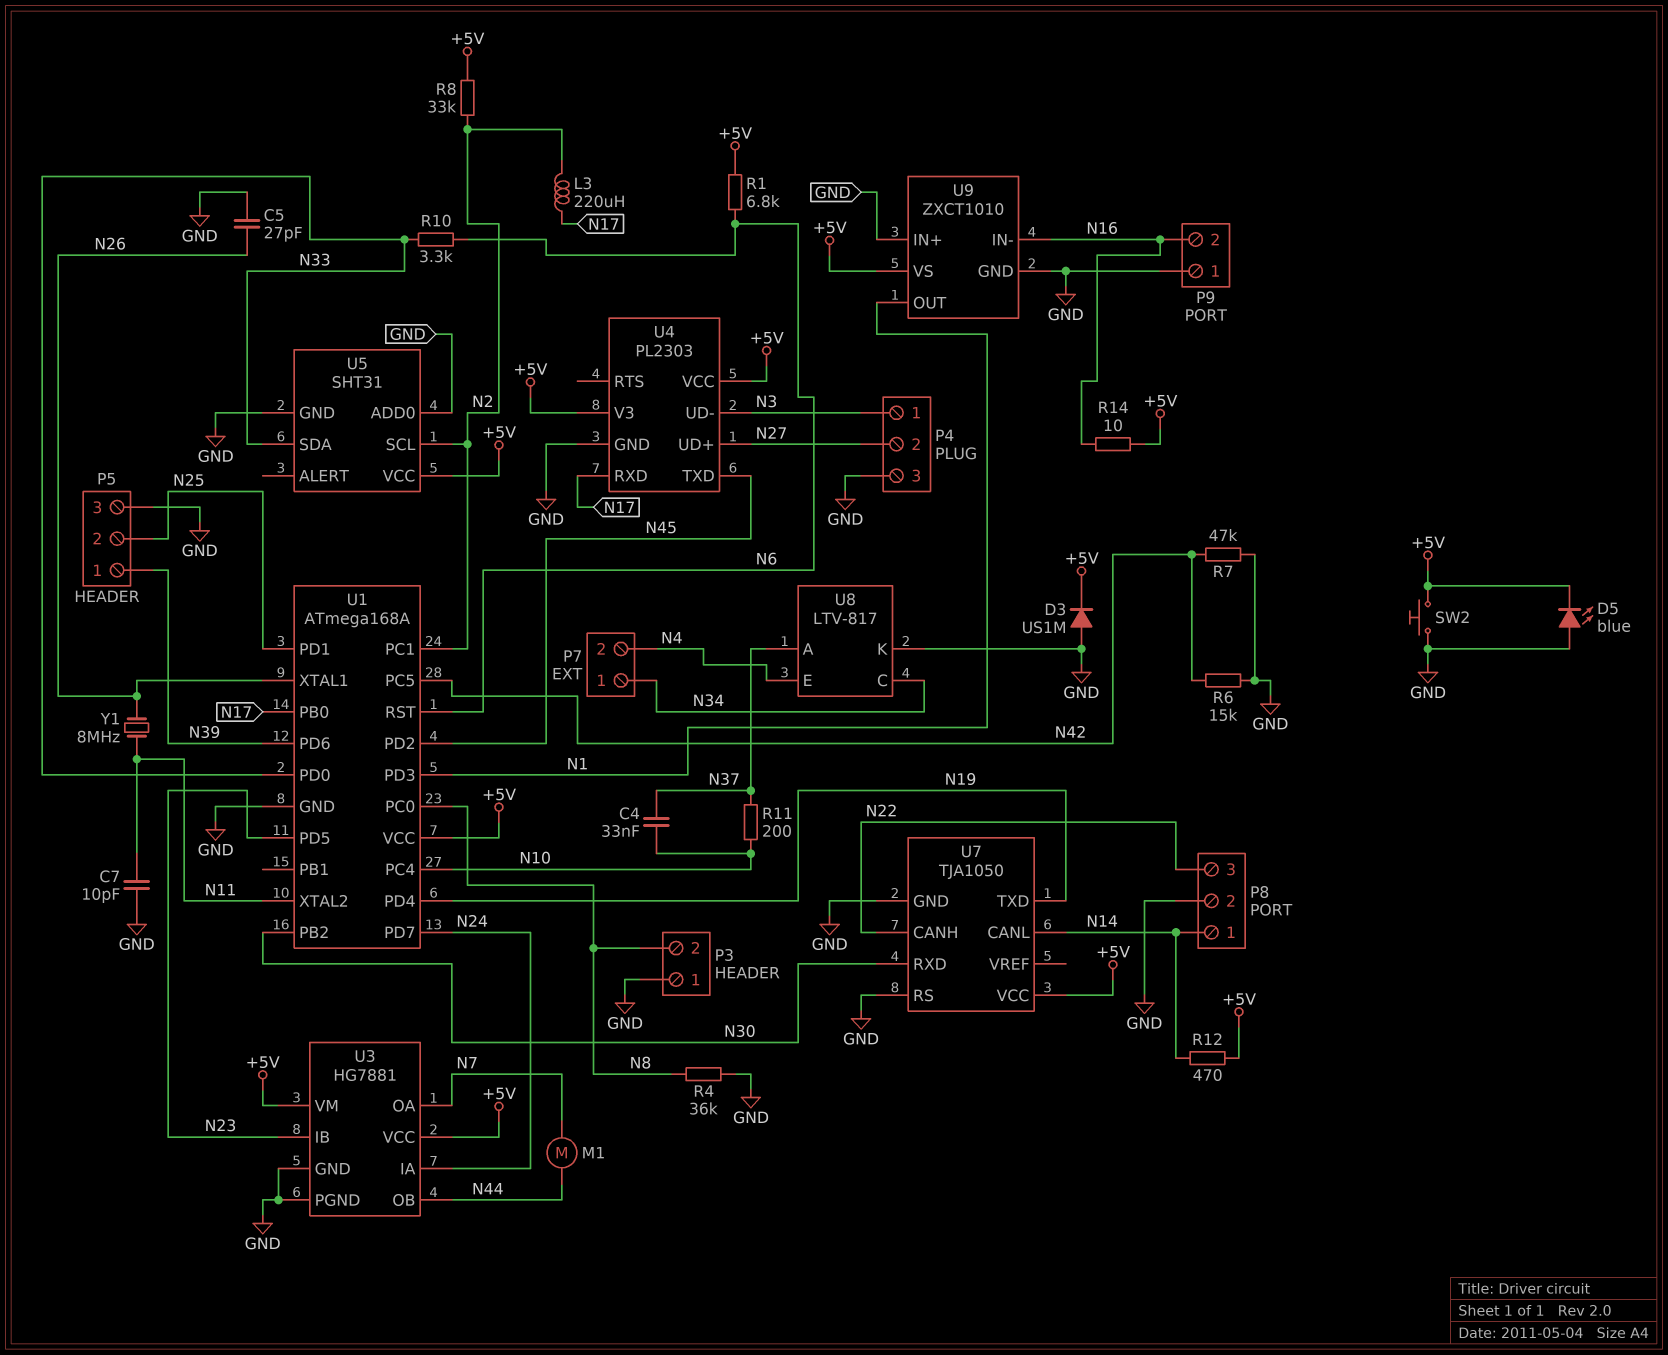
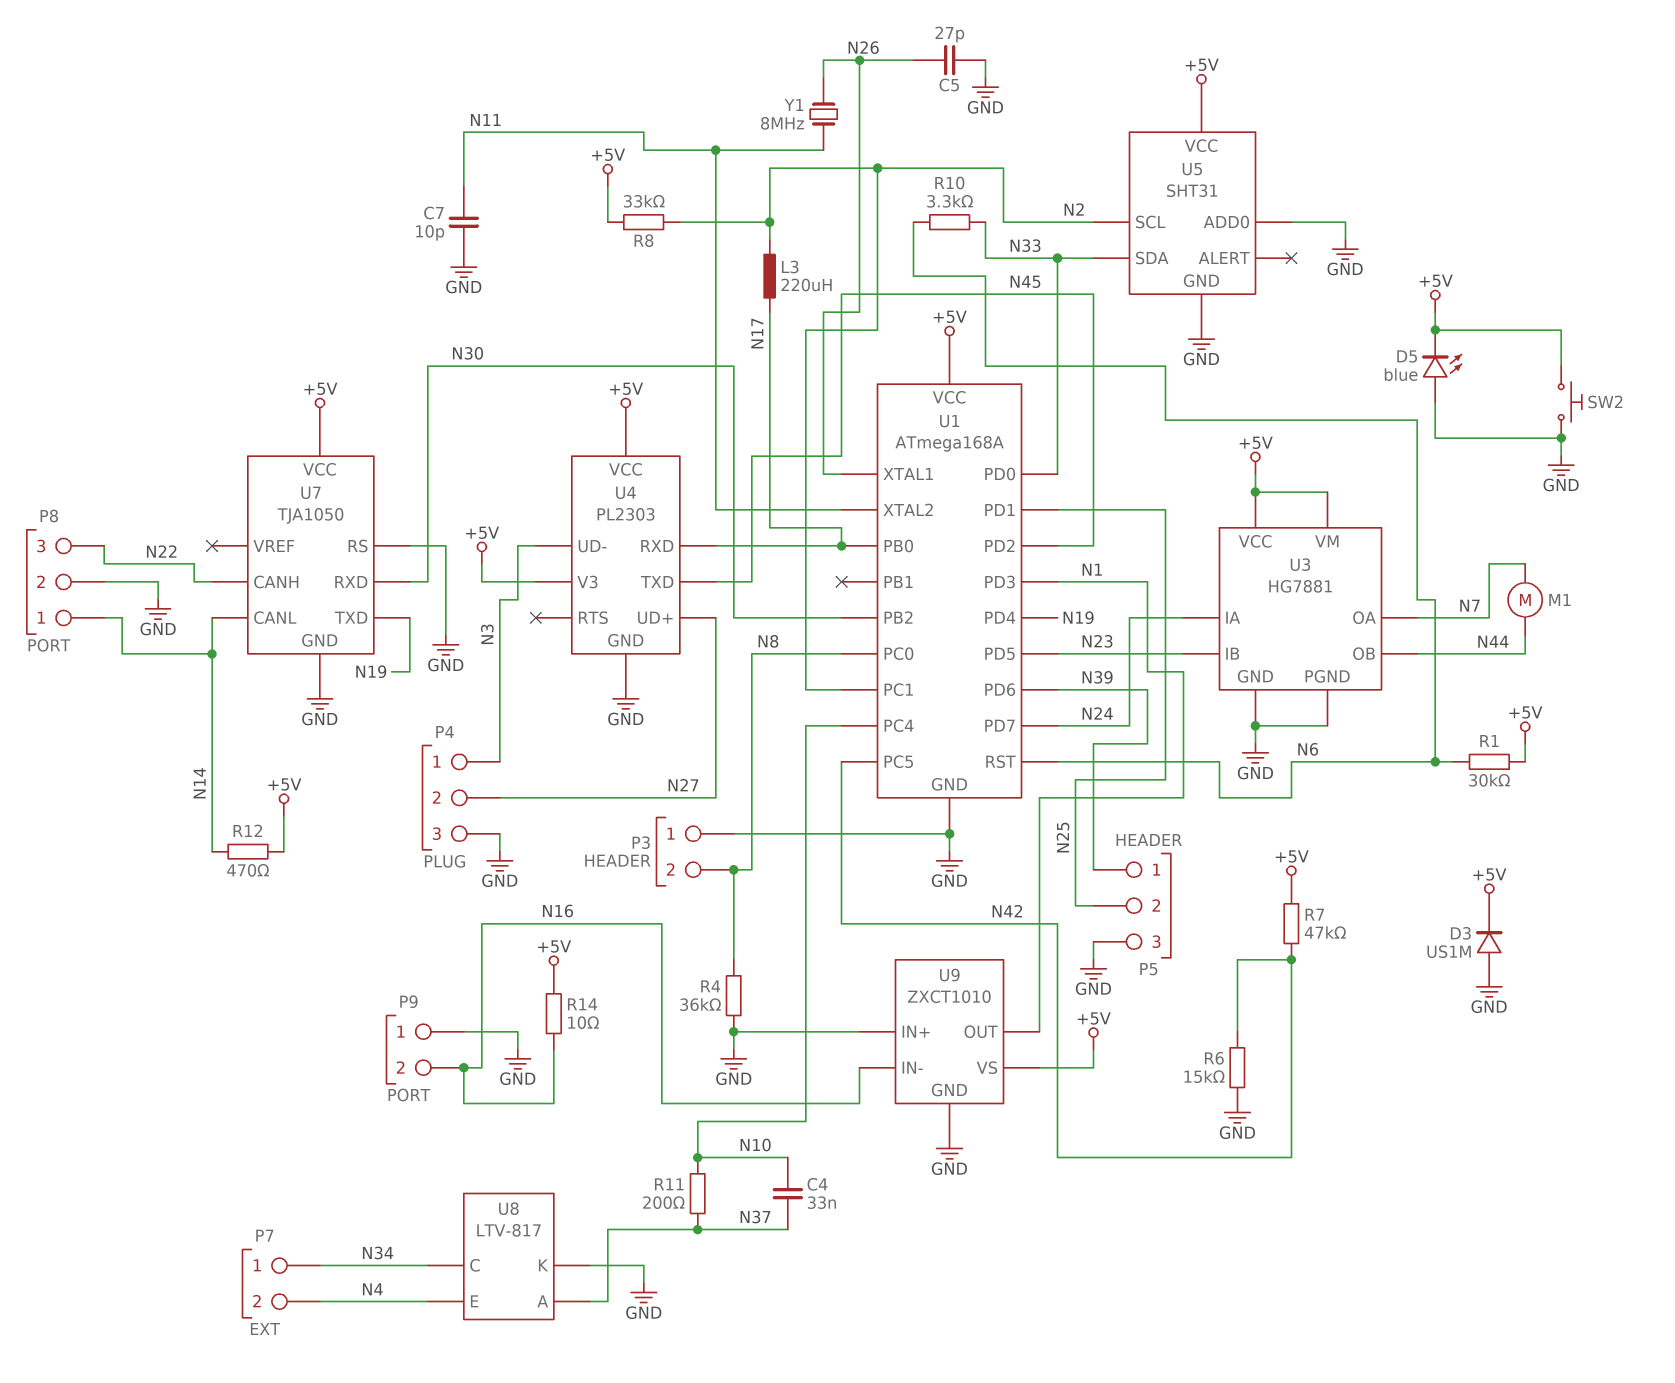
R1: 6.8k (+5V, N6) -> 30k (+5V, N6)
R7: 47k (GND, N42) -> 47k (+5V, N42)

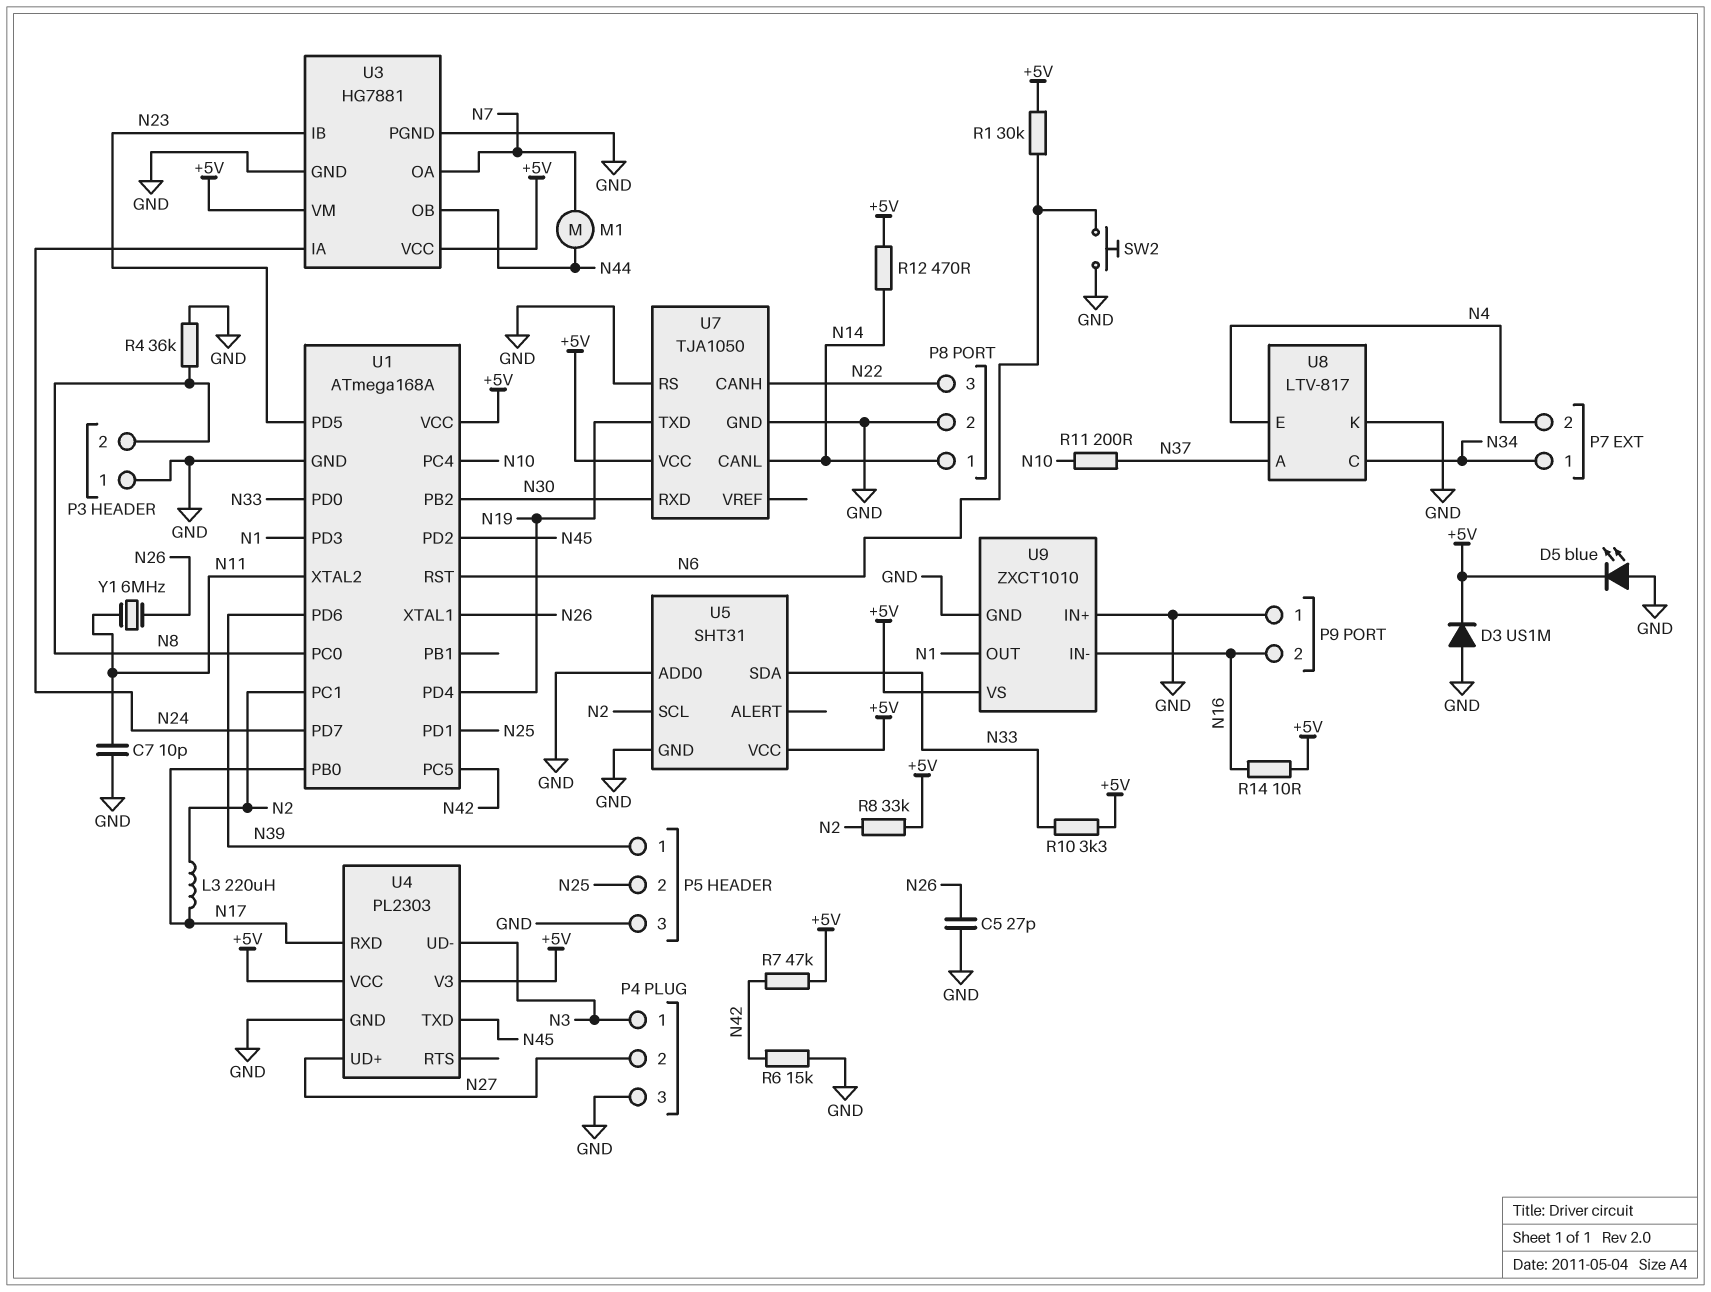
C4: 33nF (N10, N37) -> none
R10: 3.3k (N6, N33) -> 3.3k (+5V, N33)
SW2: button (+5V, GND) -> button (GND, N6)
Y1: 8MHz (N11, N26) -> 6MHz (N11, N26)

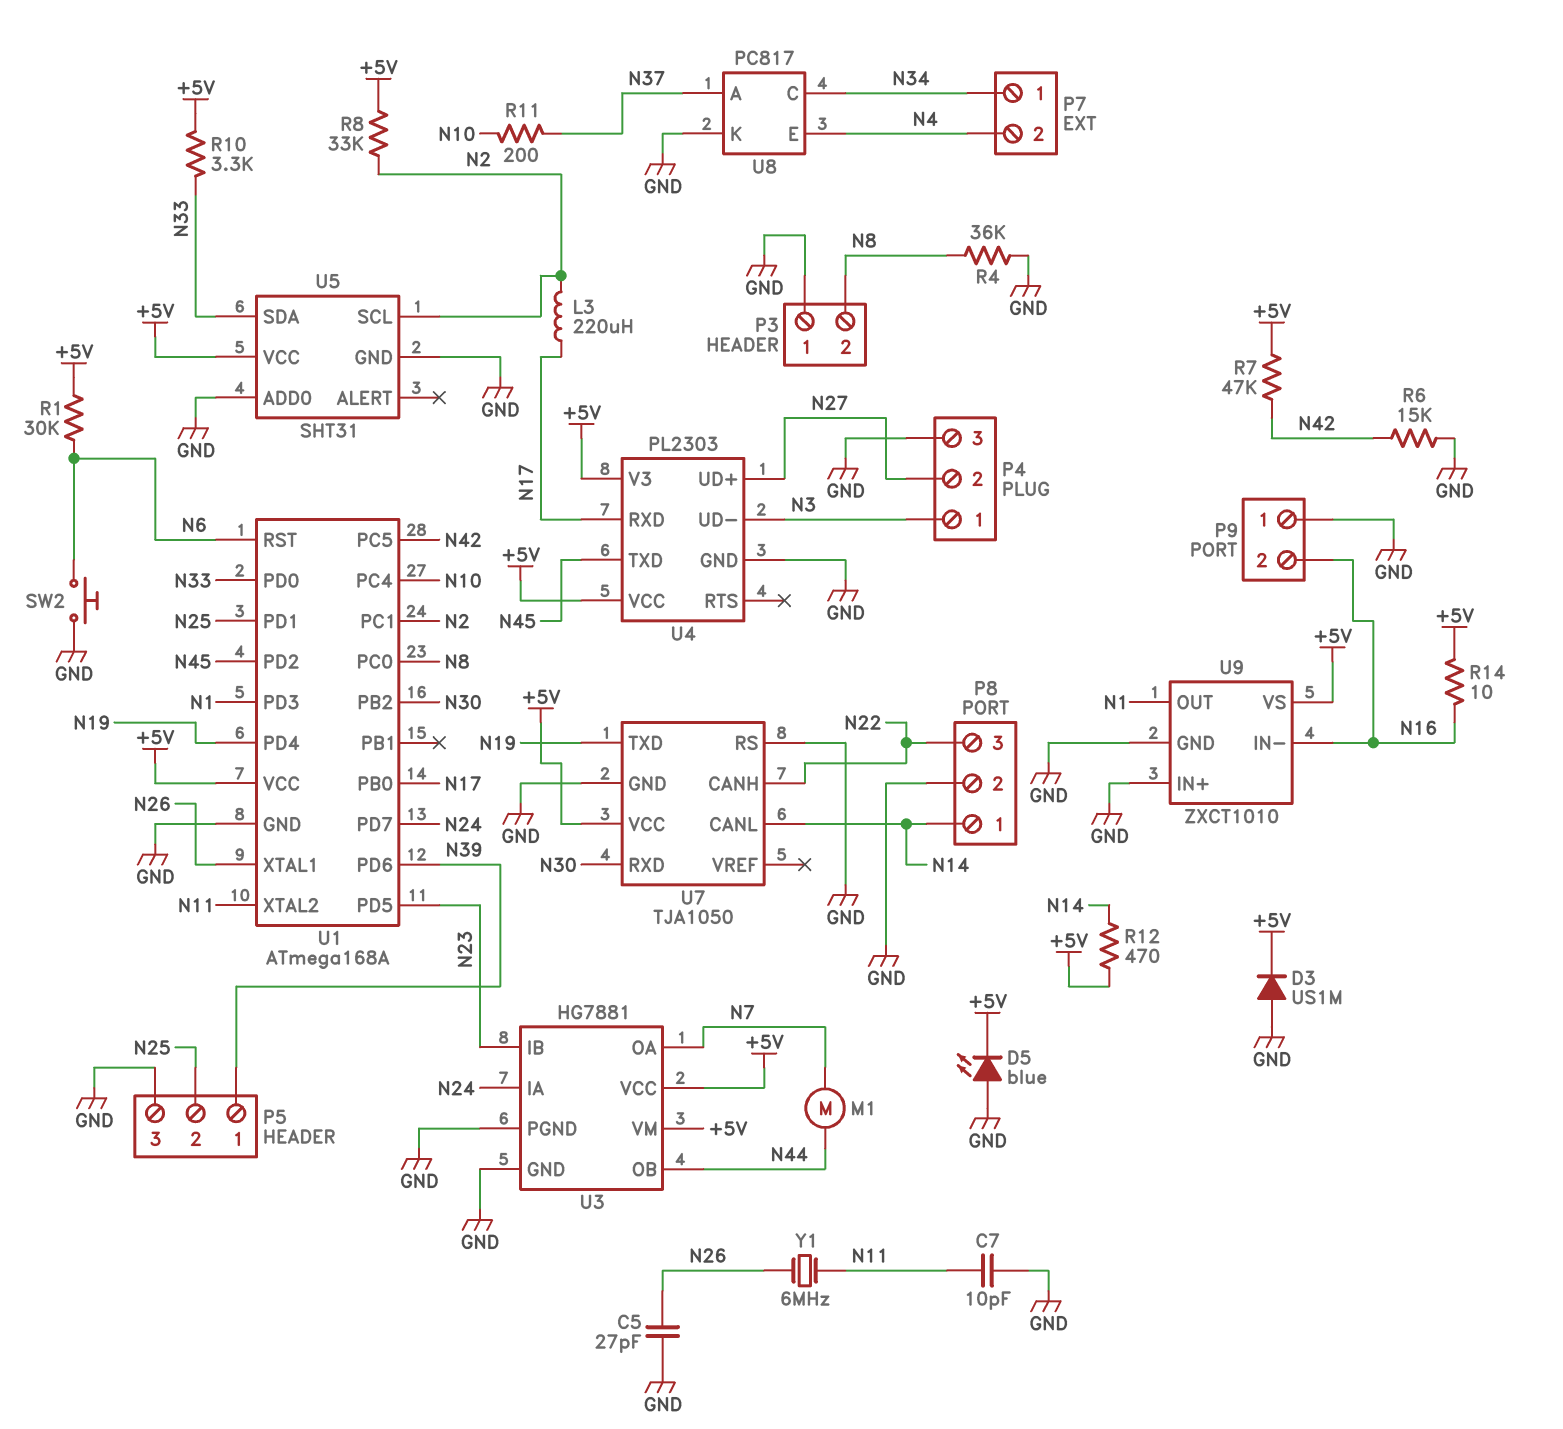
U8: LTV-817 -> PC817

